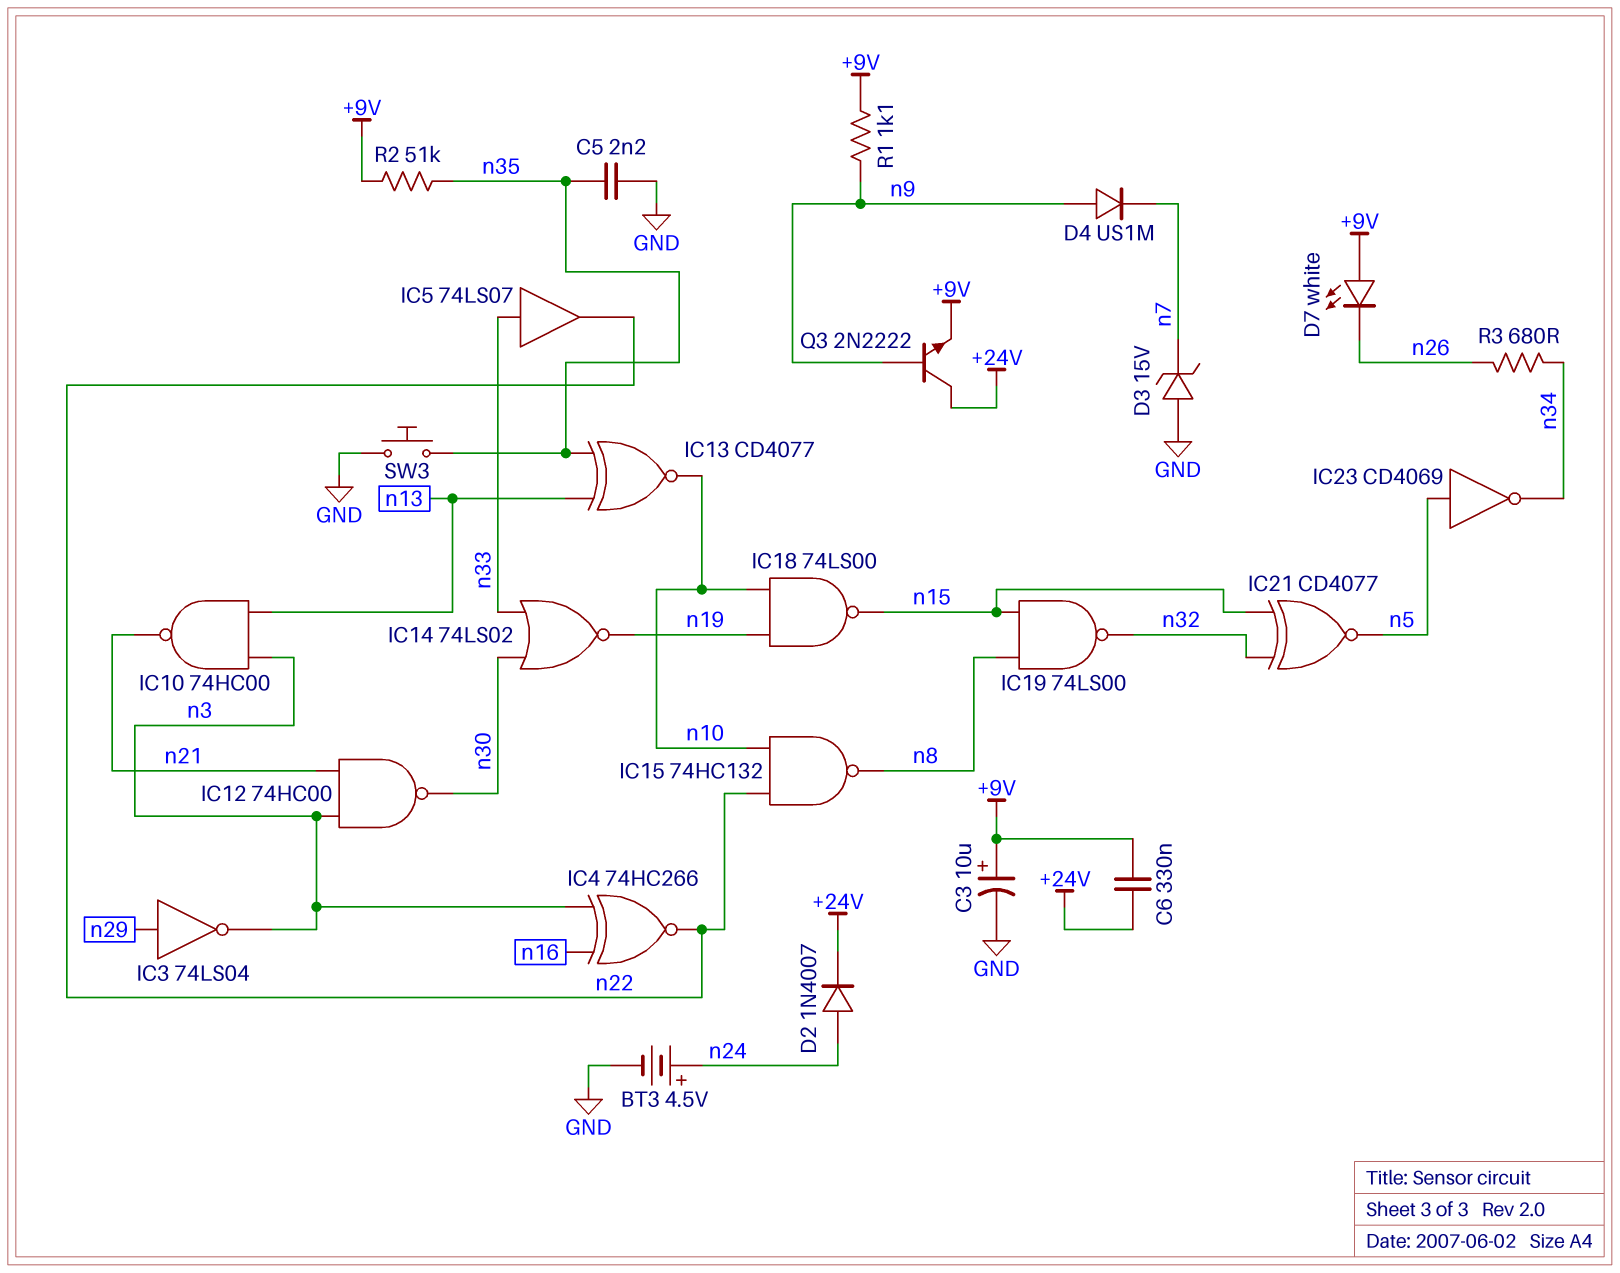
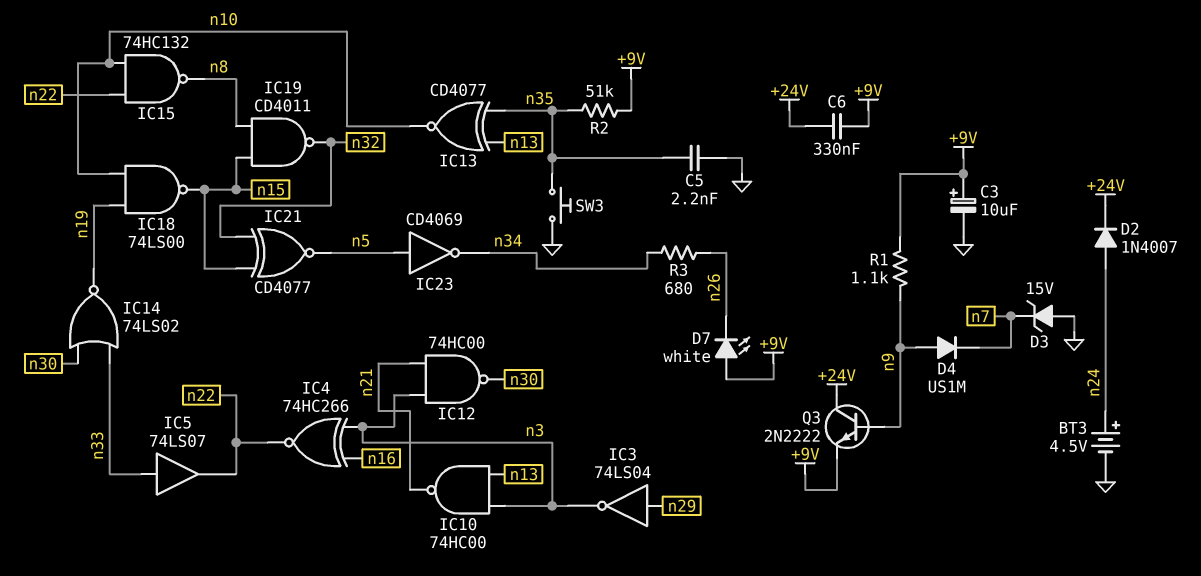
IC19: NAND 74LS00 (in n8, in n15, out n32) -> NAND CD4011 (in n8, in n15, out n32)

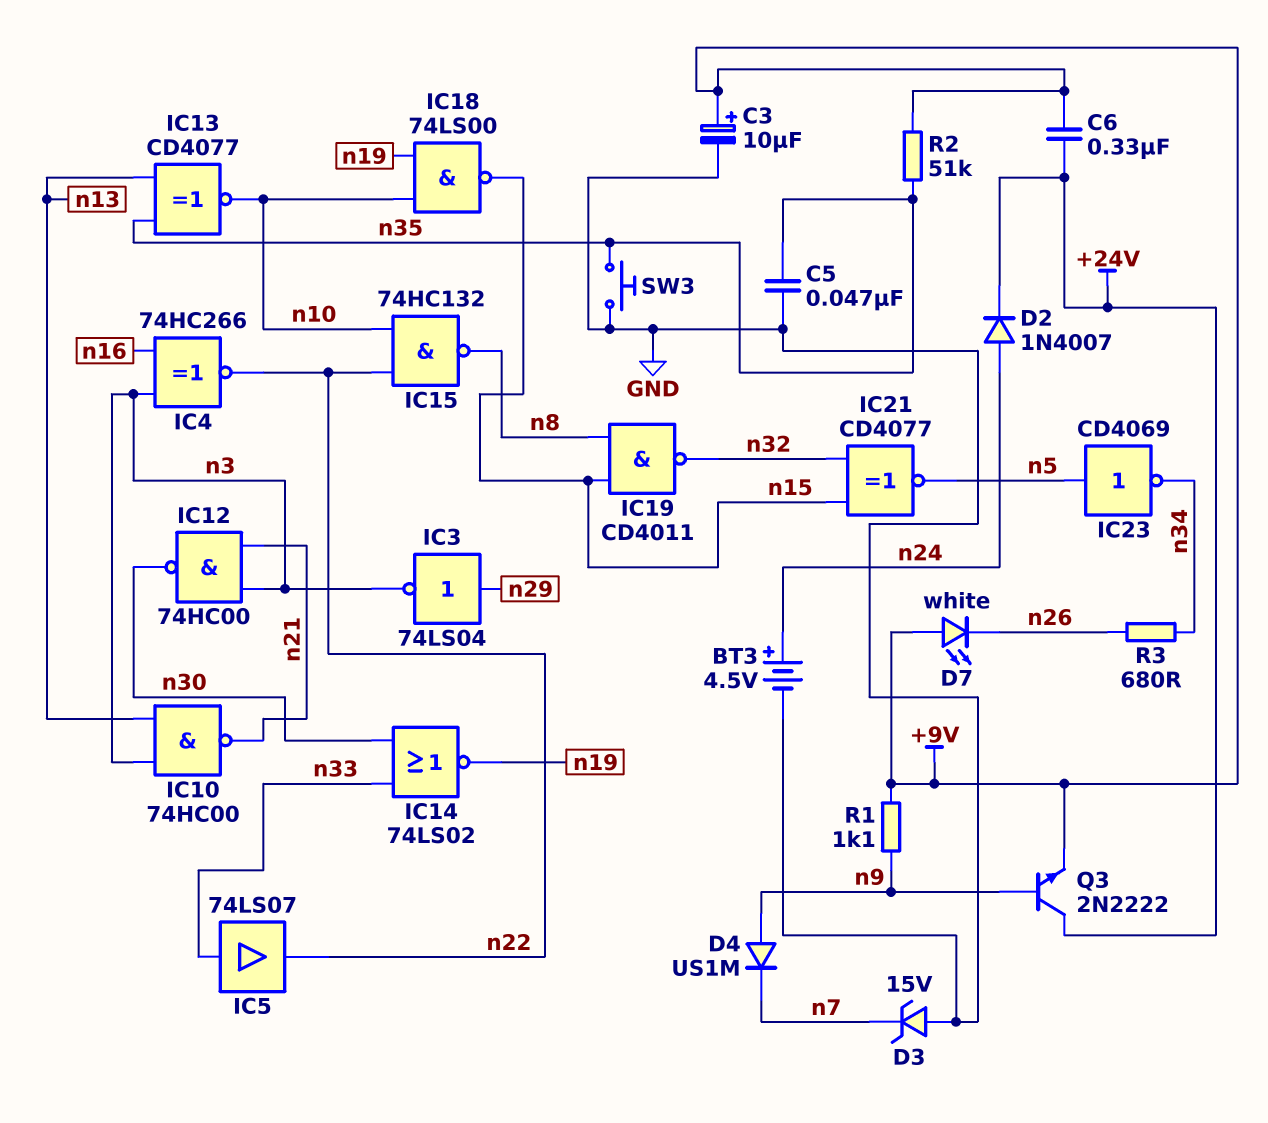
C5: 2.2nF (GND, n35) -> 47nF (GND, n35)

